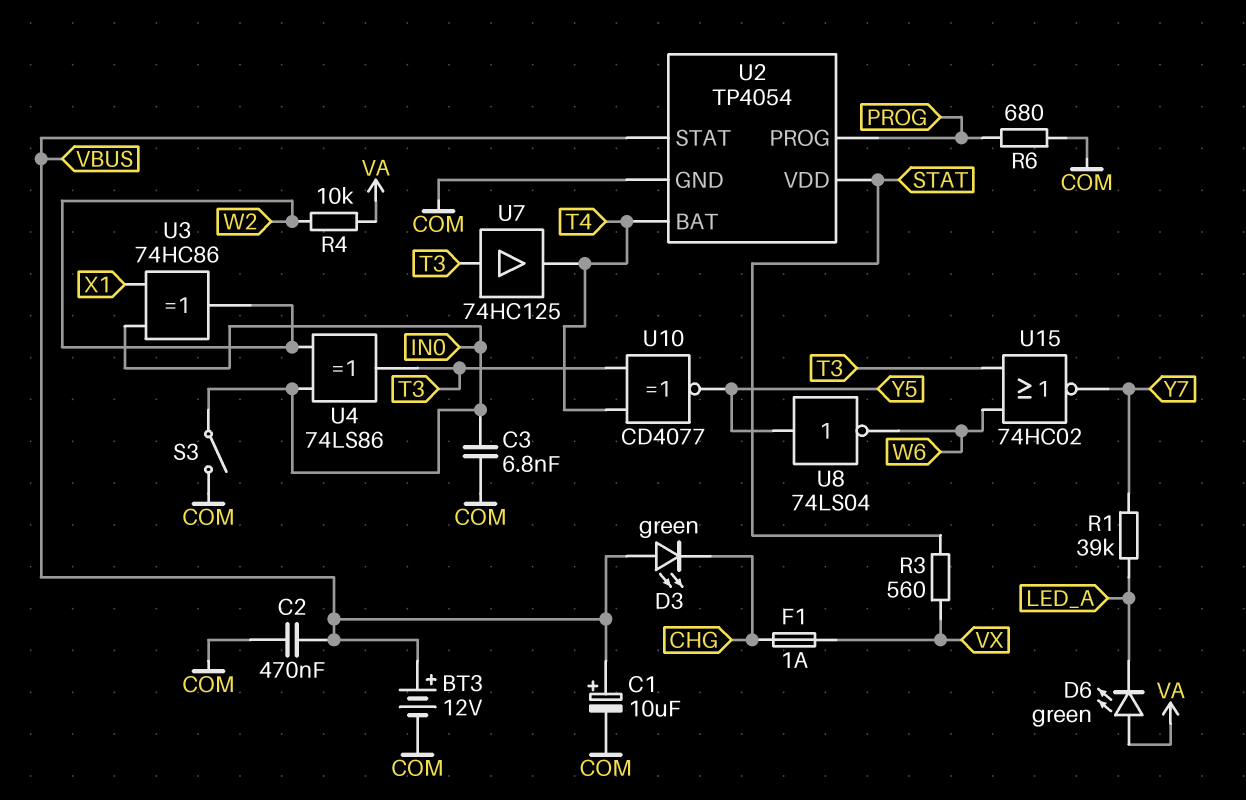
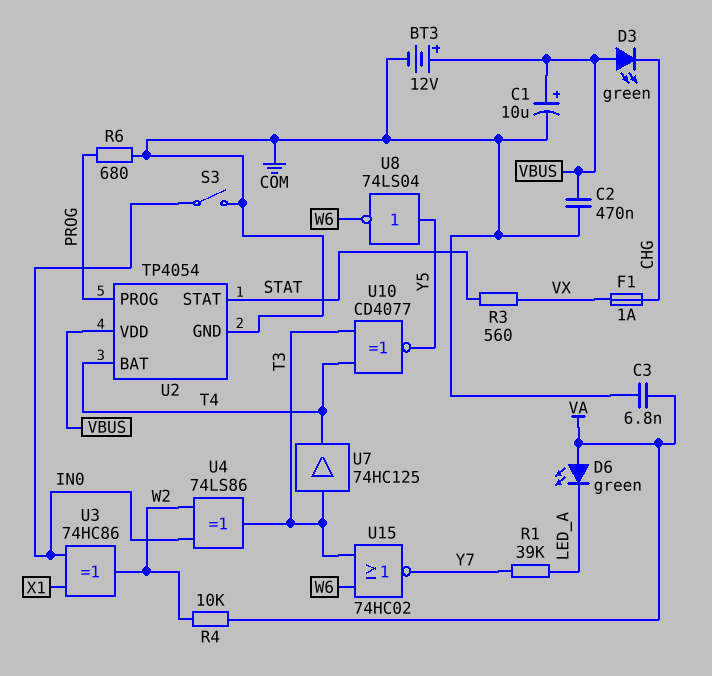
C3: 6.8nF (COM, IN0) -> 6.8nF (COM, VA)
U2 pin STAT: VBUS -> STAT
U2 pin VDD: STAT -> VBUS

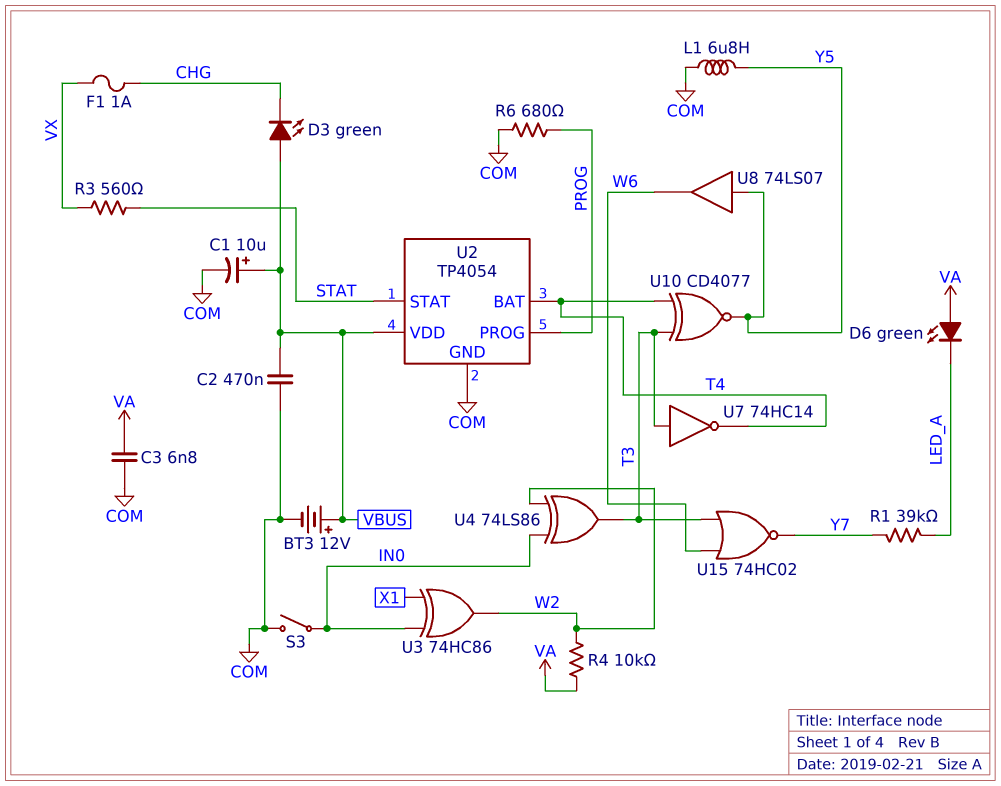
L1: none -> 6.8uH (COM, Y5)
U7: buffer 74HC125 (in T3, out T4) -> NOT 74HC14 (in T3, out T4)
U8: NOT 74LS04 (in Y5, out W6) -> buffer 74LS07 (in Y5, out W6)

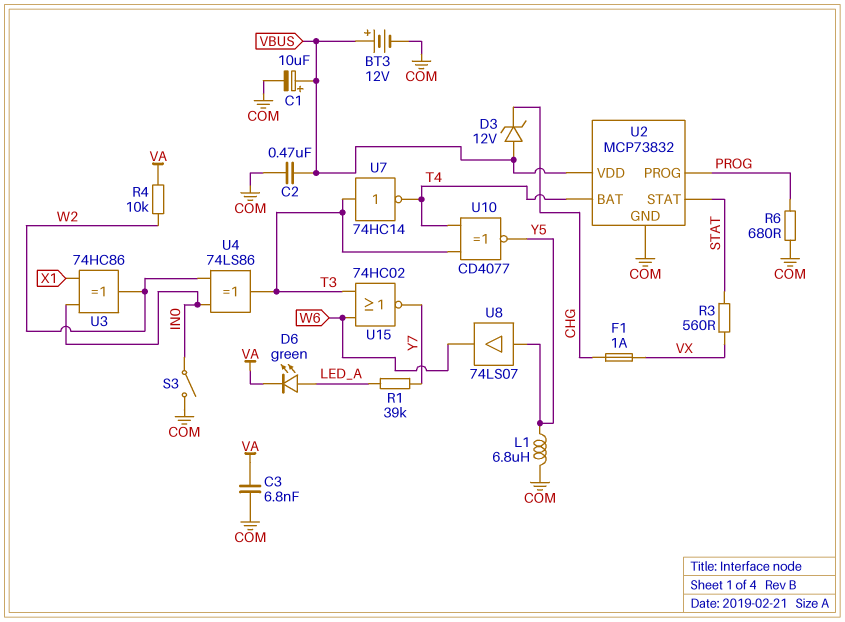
D3: LED green (A VBUS, K CHG) -> zener 12V (A VBUS, K CHG)
D6: LED green (A VA, K LED_A) -> LED green (A LED_A, K VA)
U2: TP4054 -> MCP73832

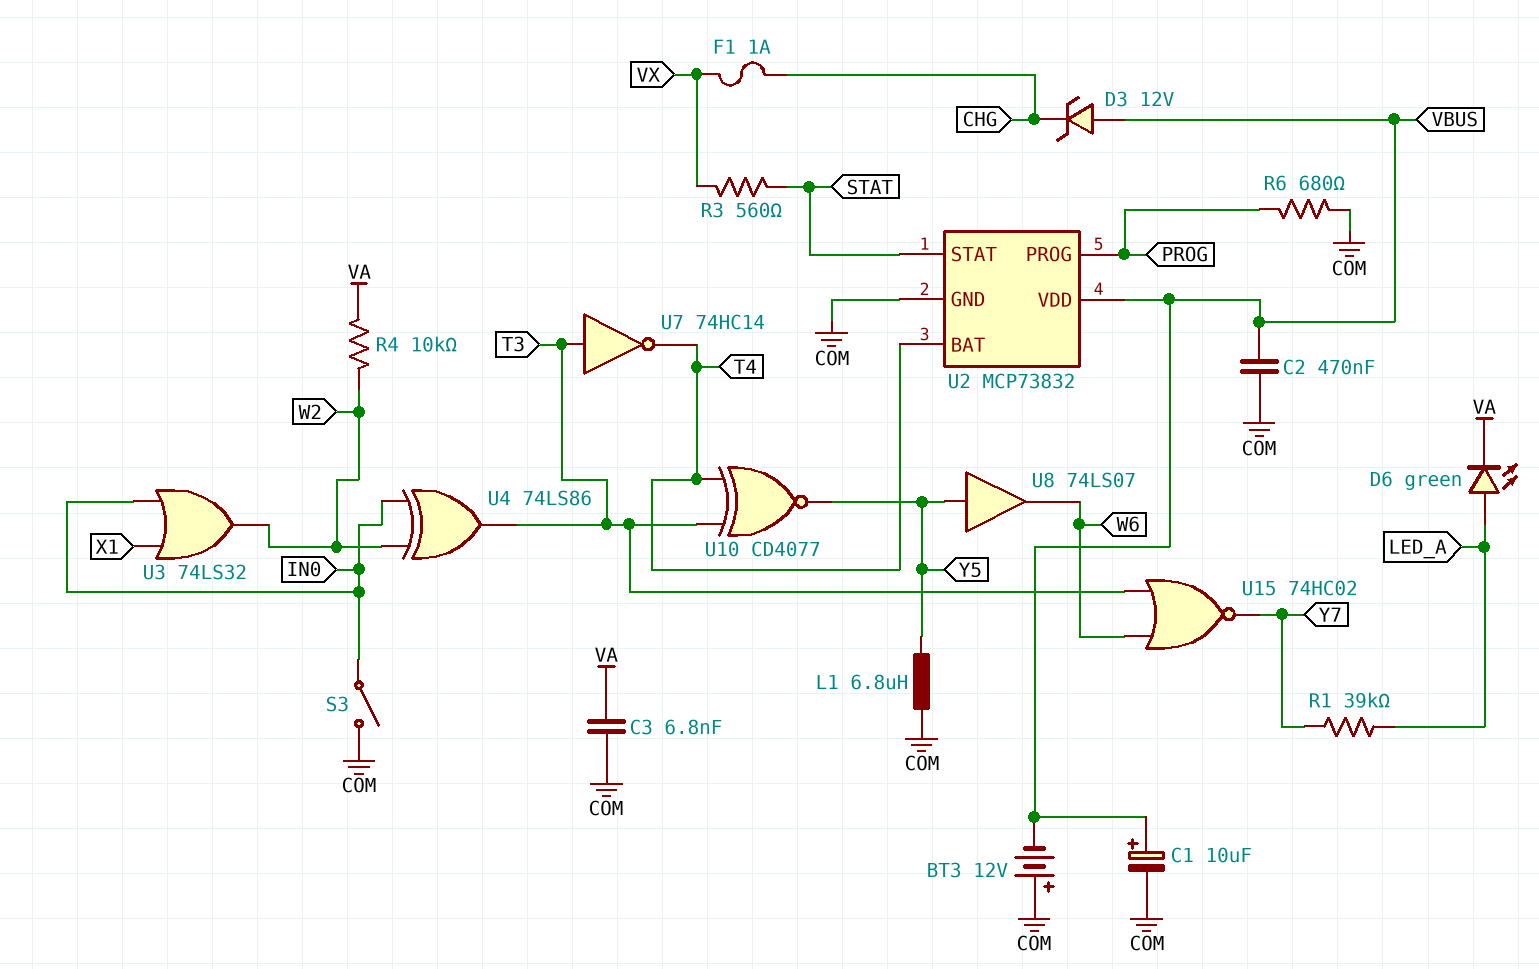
BT3: 12V (plus VBUS, minus COM) -> 12V (plus COM, minus VBUS)
U3: XOR 74HC86 (in IN0, in X1, out W2) -> OR 74LS32 (in IN0, in X1, out W2)

